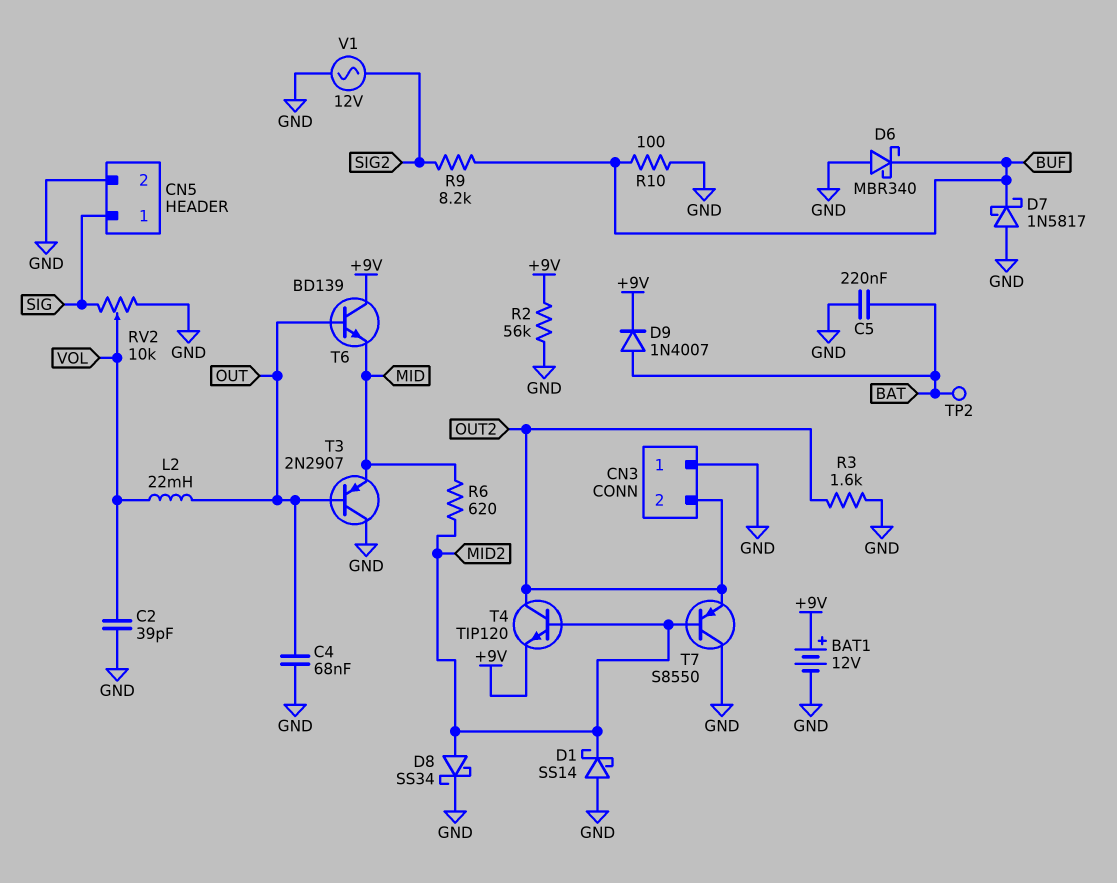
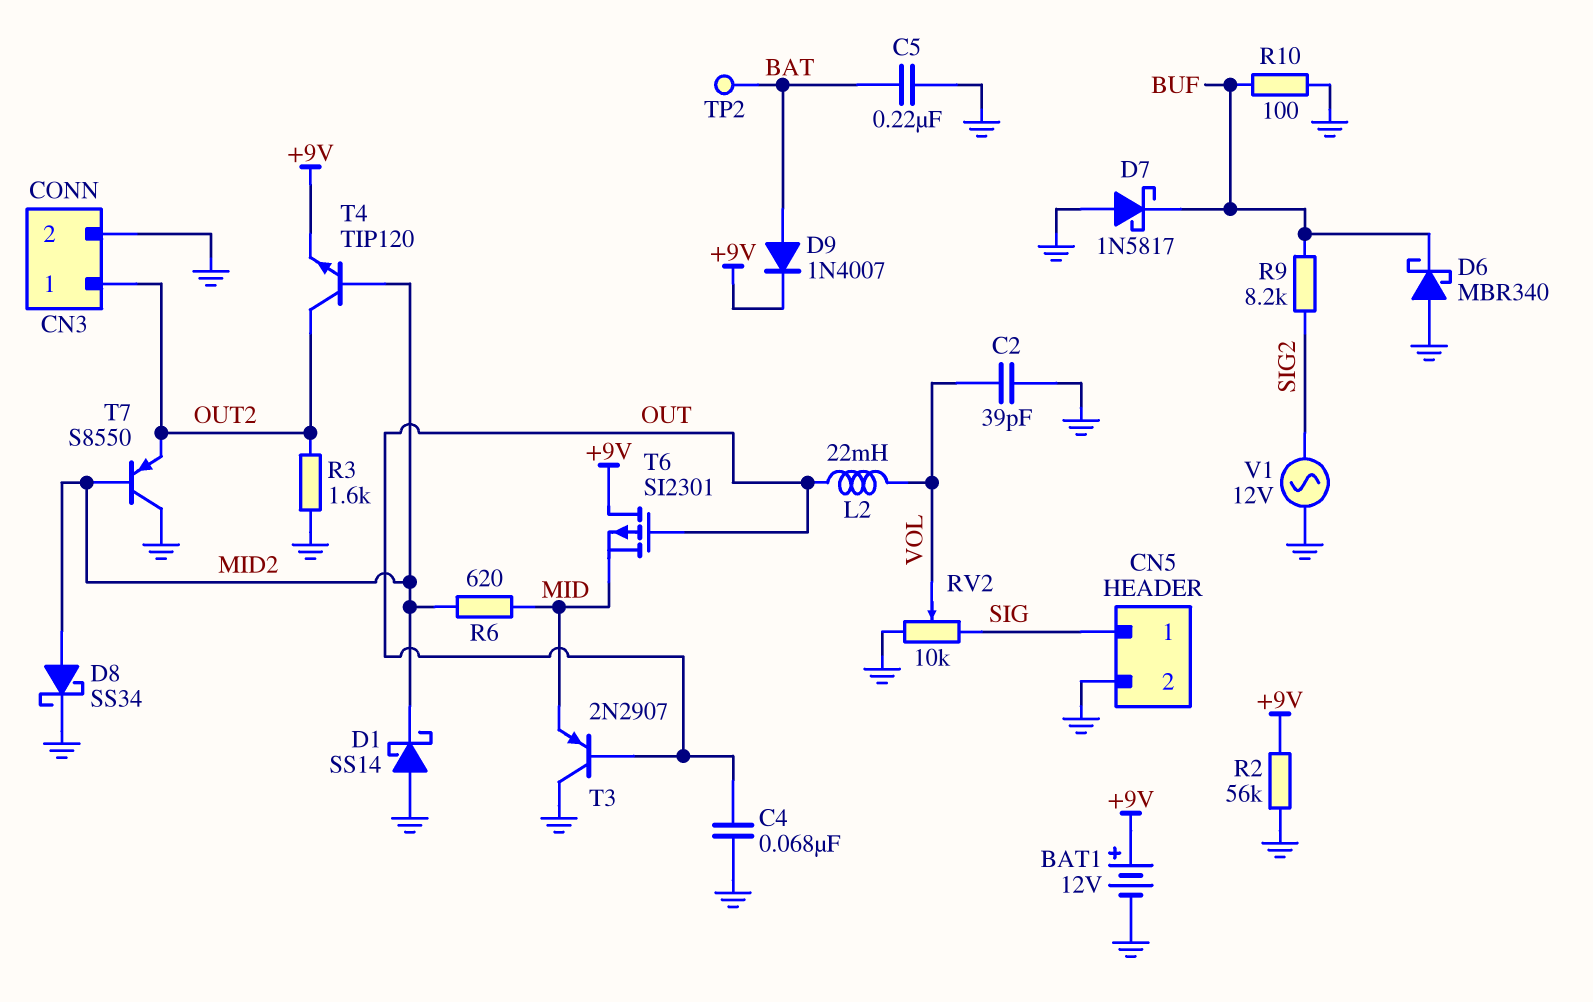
CN3 pin 1: GND -> OUT2
CN3 pin 2: OUT2 -> GND
T6: NPN BD139 (B OUT, C +9V, E MID) -> PMOS SI2301 (G OUT, D +9V, S MID)

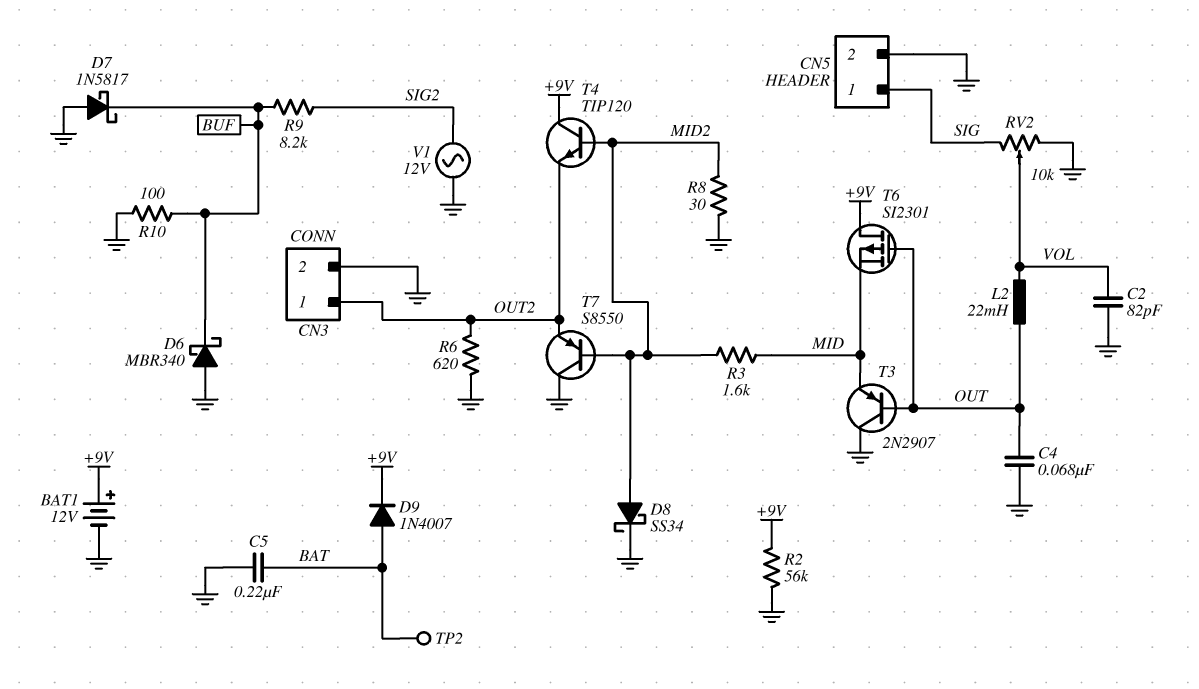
C2: 39pF (GND, VOL) -> 82pF (GND, VOL)
D1: schottky SS14 (A GND, K MID2) -> none
R3: 1.6k (GND, OUT2) -> 1.6k (MID, MID2)
R6: 620 (MID, MID2) -> 620 (GND, OUT2)
R8: none -> 30 (GND, MID2)
T4: NPN TIP120 (B MID2, C OUT2, E +9V) -> NPN TIP120 (B MID2, C +9V, E OUT2)

